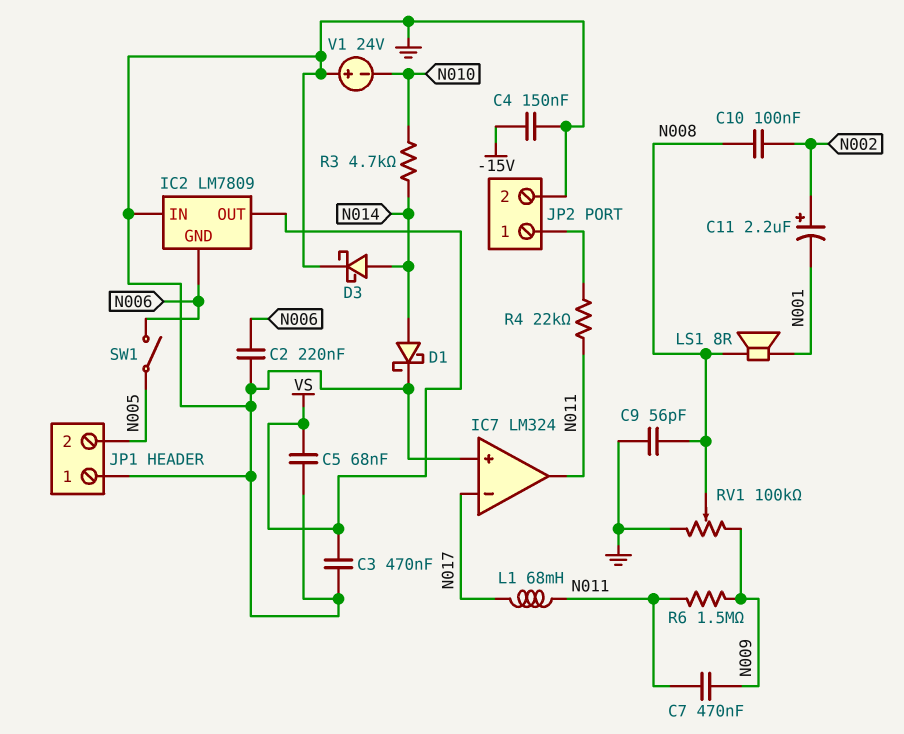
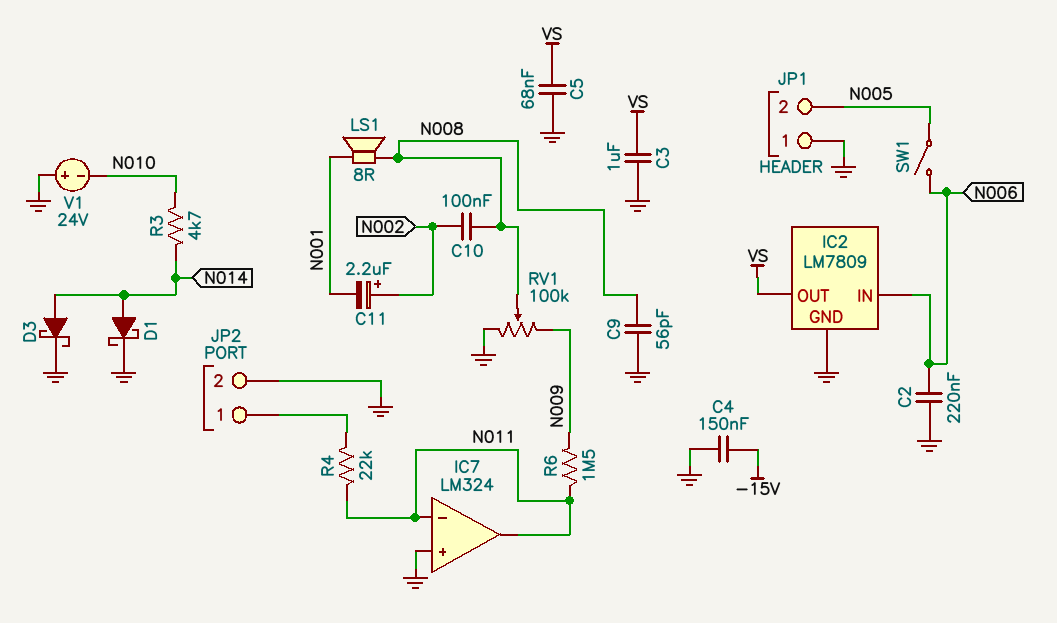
C3: 470nF (GND, VS) -> 1uF (GND, VS)
C7: 470nF (N009, N011) -> none
IC2 pin GND: N006 -> GND
IC2 pin IN: GND -> N006
IC7 pin in-: N017 -> N011
L1: 68mH (N011, N017) -> none

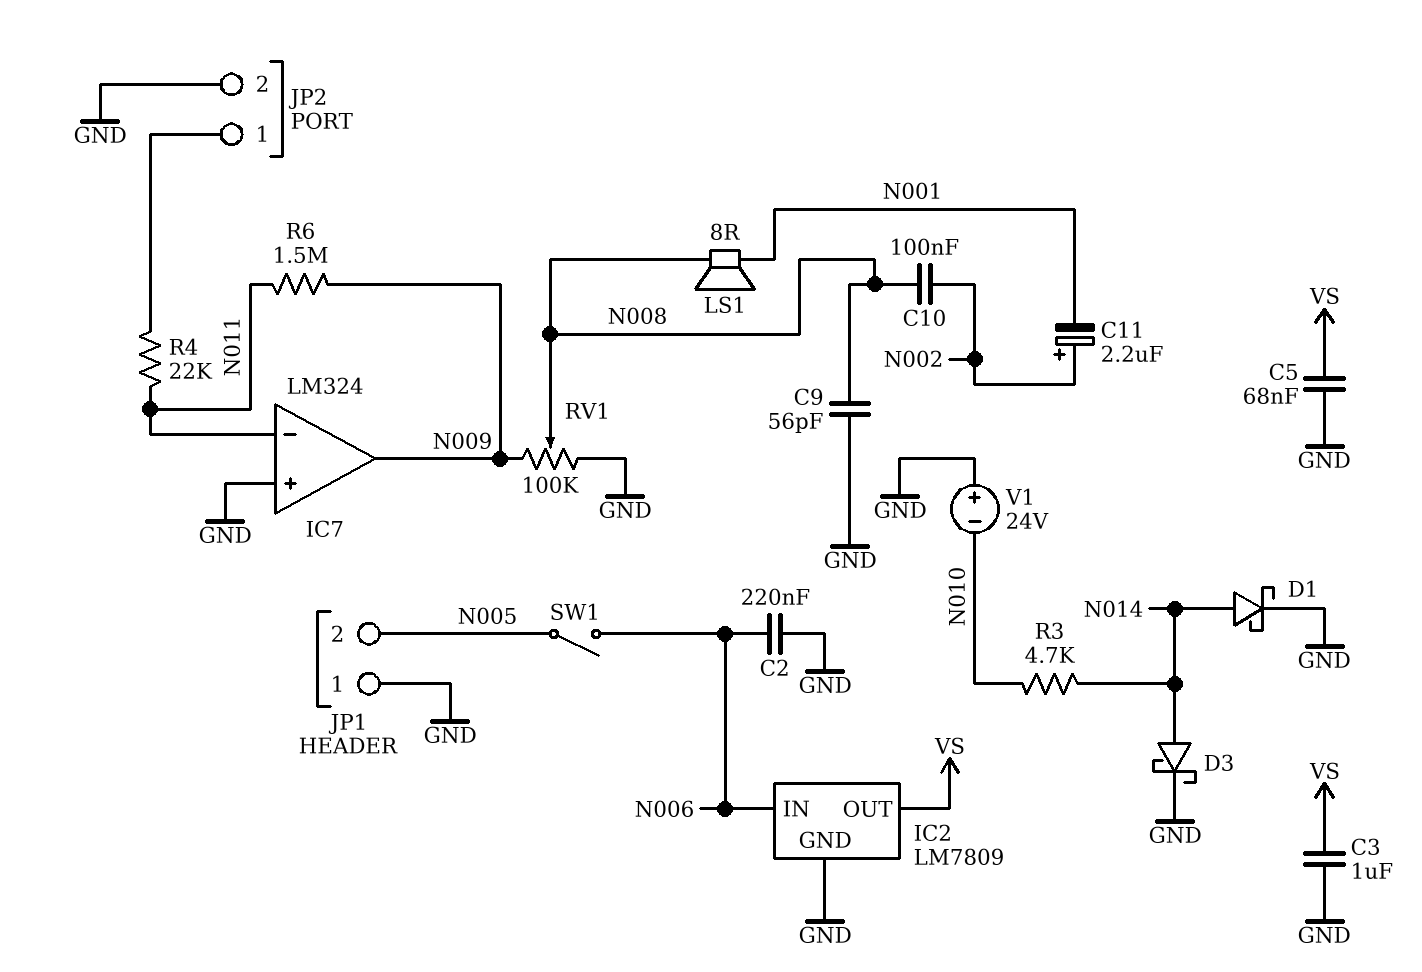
C4: 150nF (-15V, GND) -> none
IC7 pin out: N011 -> N009

